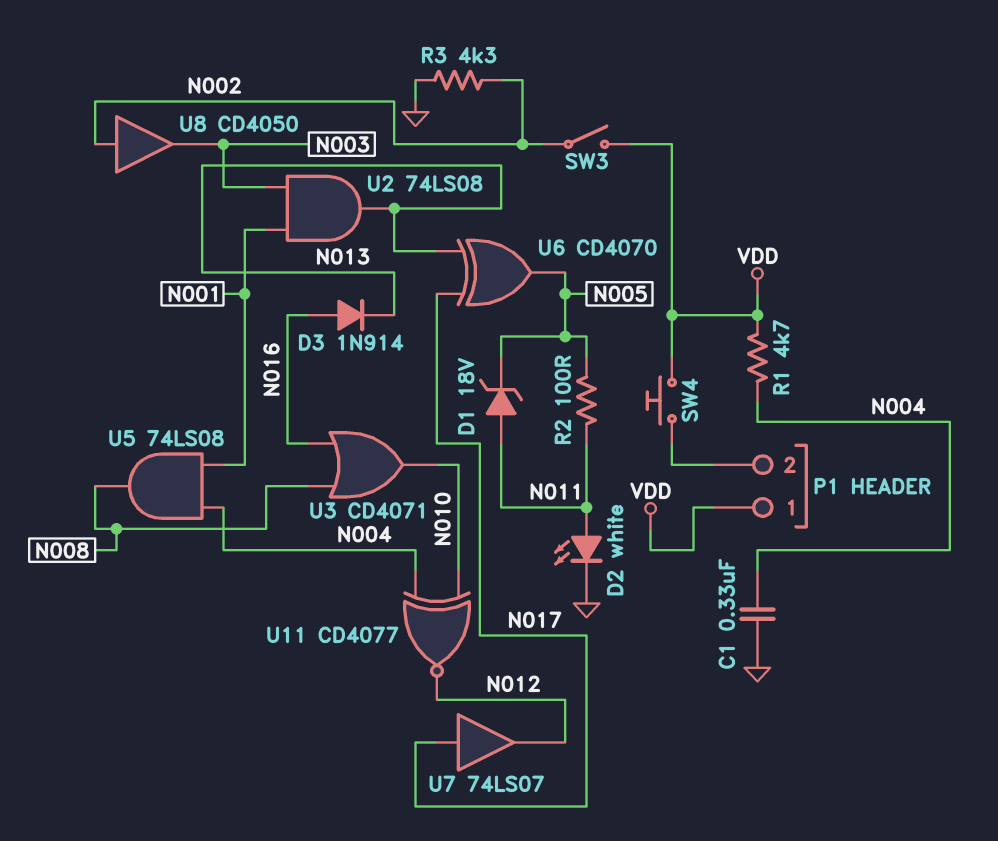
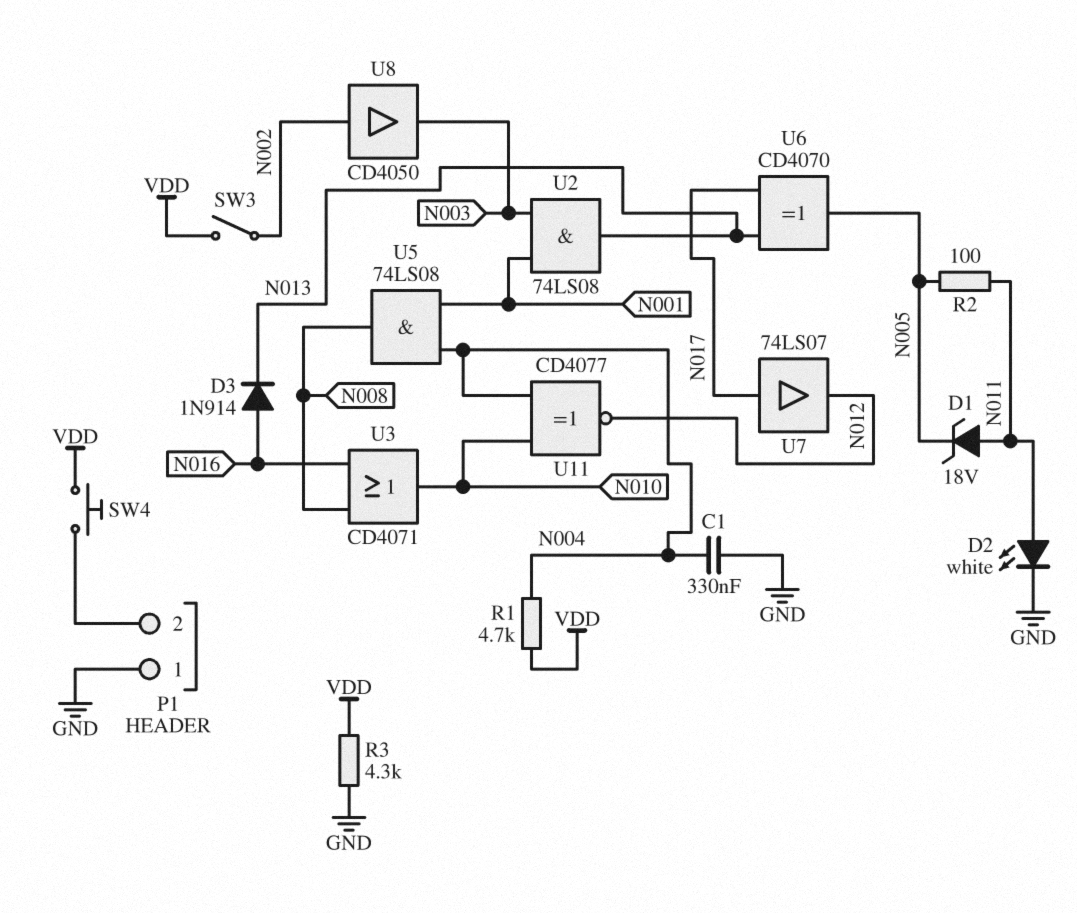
P1 pin 1: VDD -> GND
R3: 4.3k (GND, N002) -> 4.3k (GND, VDD)

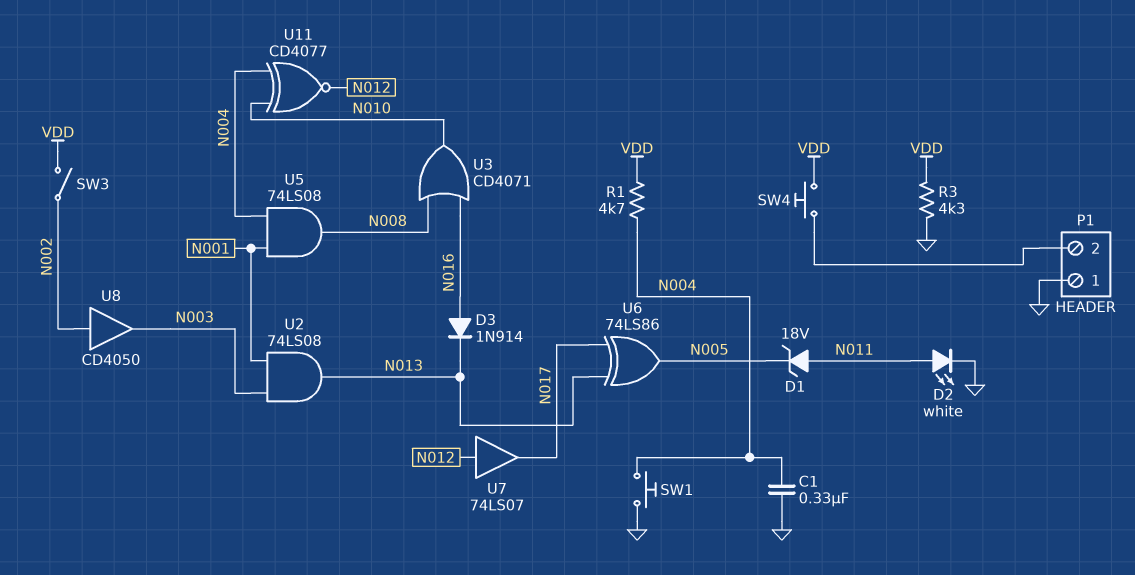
R2: 100 (N005, N011) -> none
SW1: none -> button (GND, N004)
U6: XOR CD4070 (in N013, in N017, out N005) -> XOR 74LS86 (in N013, in N017, out N005)
U7: buffer 74LS07 (in N017, out N012) -> buffer 74LS07 (in N012, out N017)

